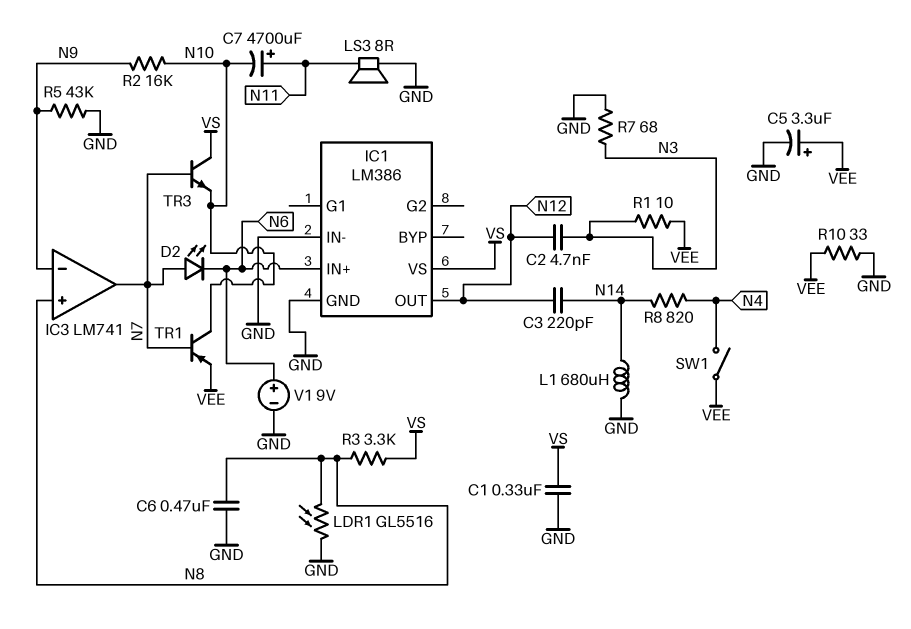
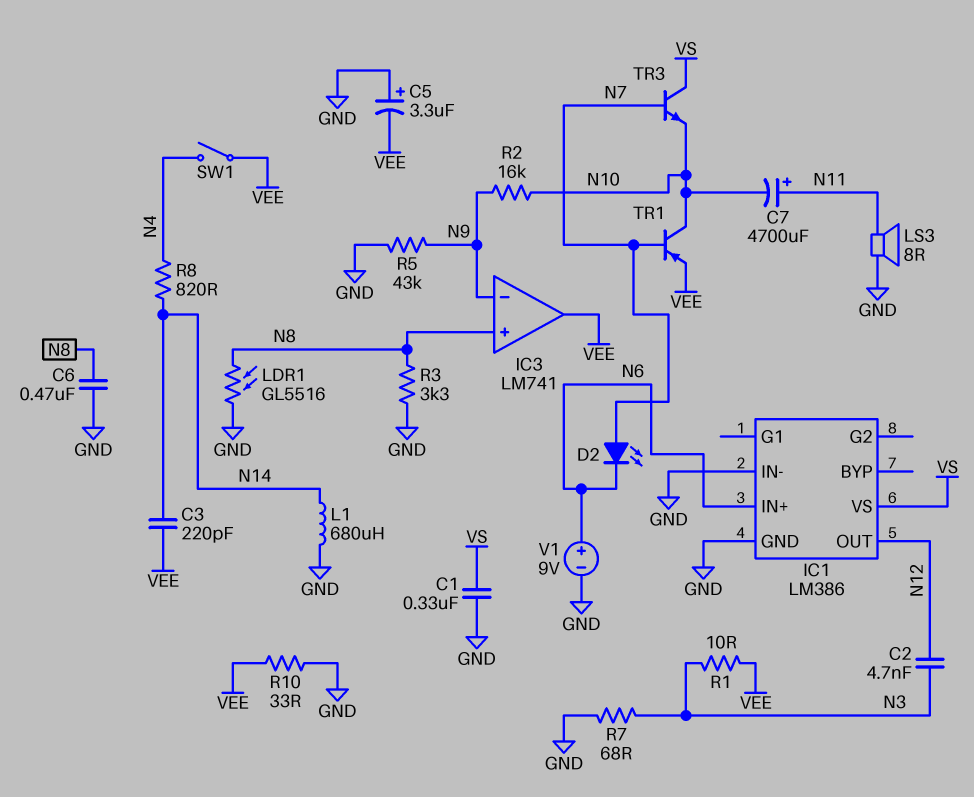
C3: 220pF (N12, N14) -> 220pF (N14, VEE)
C5: 3.3uF (plus VEE, minus GND) -> 3.3uF (plus GND, minus VEE)
IC3 pin out: N7 -> VEE
R3: 3.3k (N8, VS) -> 3.3k (GND, N8)

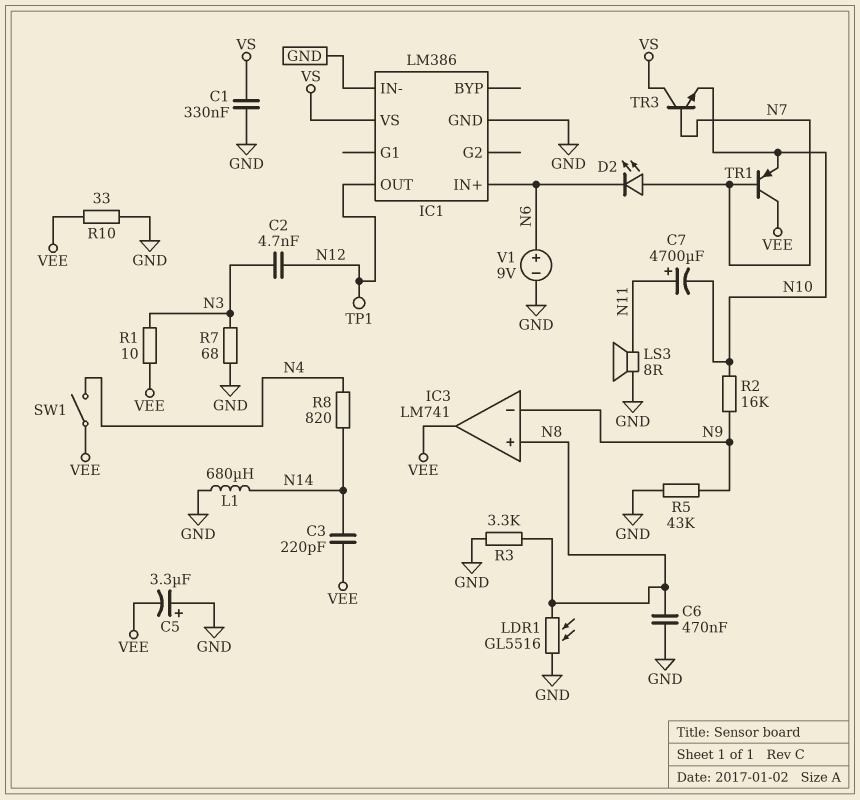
TP1: none -> test point (N12)
TR1: PNP (B N7, C N10, E VEE) -> PNP (B N7, C VEE, E N10)

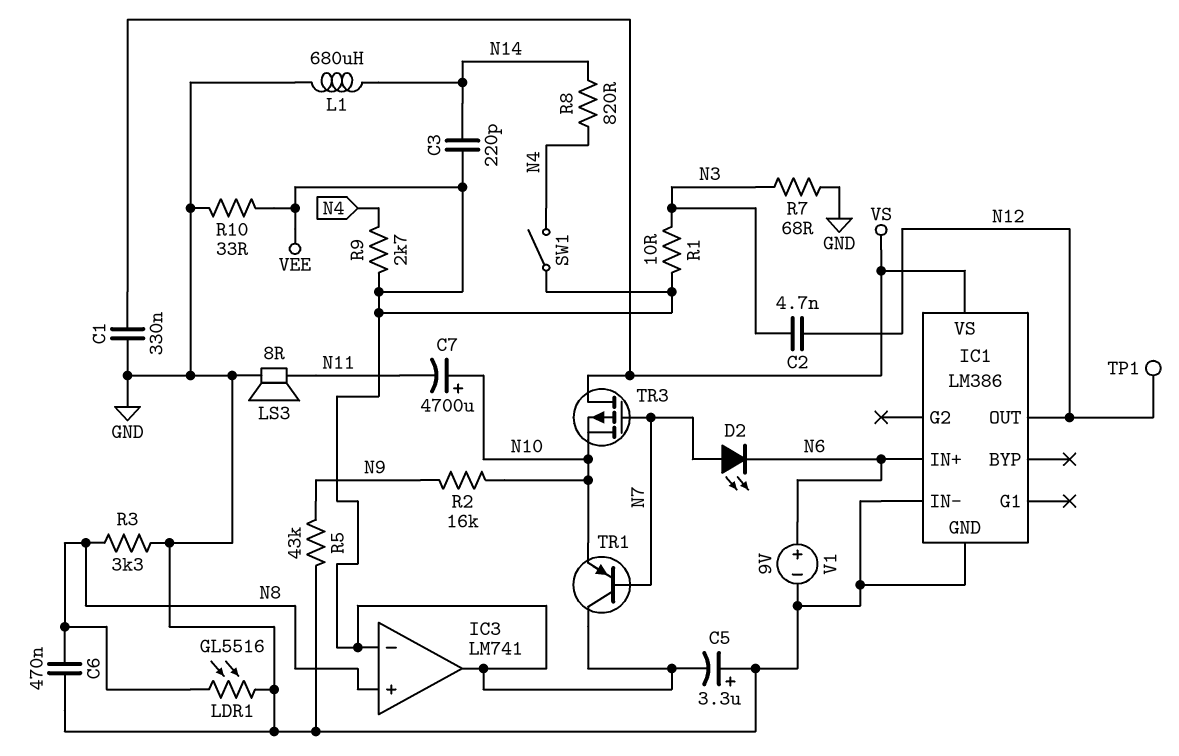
C7: 4700uF (plus N11, minus N10) -> 4700uF (plus N10, minus N11)
IC3 pin in-: N9 -> VEE
R9: none -> 2.7k (N4, VEE)
TR3: NPN (B N7, C VS, E N10) -> PMOS (G N7, D VS, S N10)

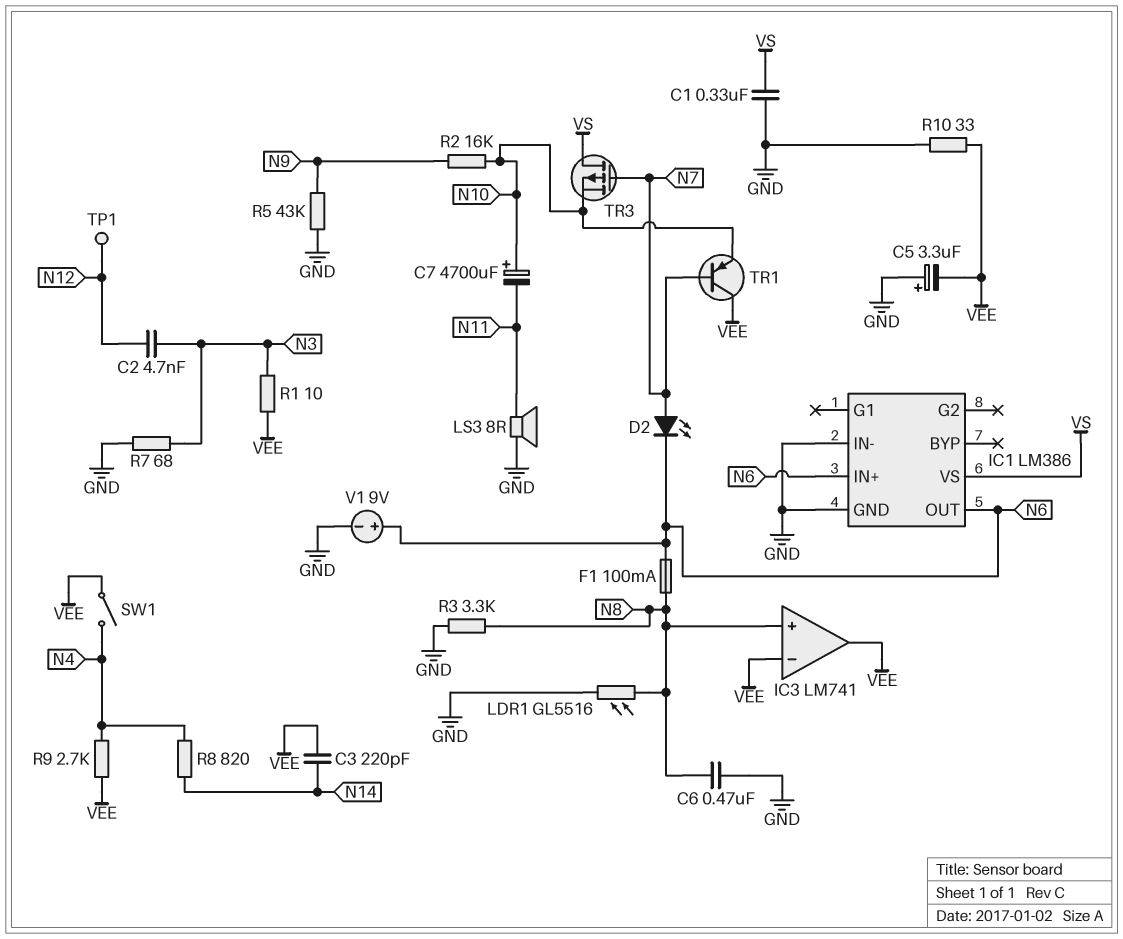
F1: none -> 100mA (N6, N8)
IC1 pin OUT: N12 -> N6
L1: 680uH (GND, N14) -> none

